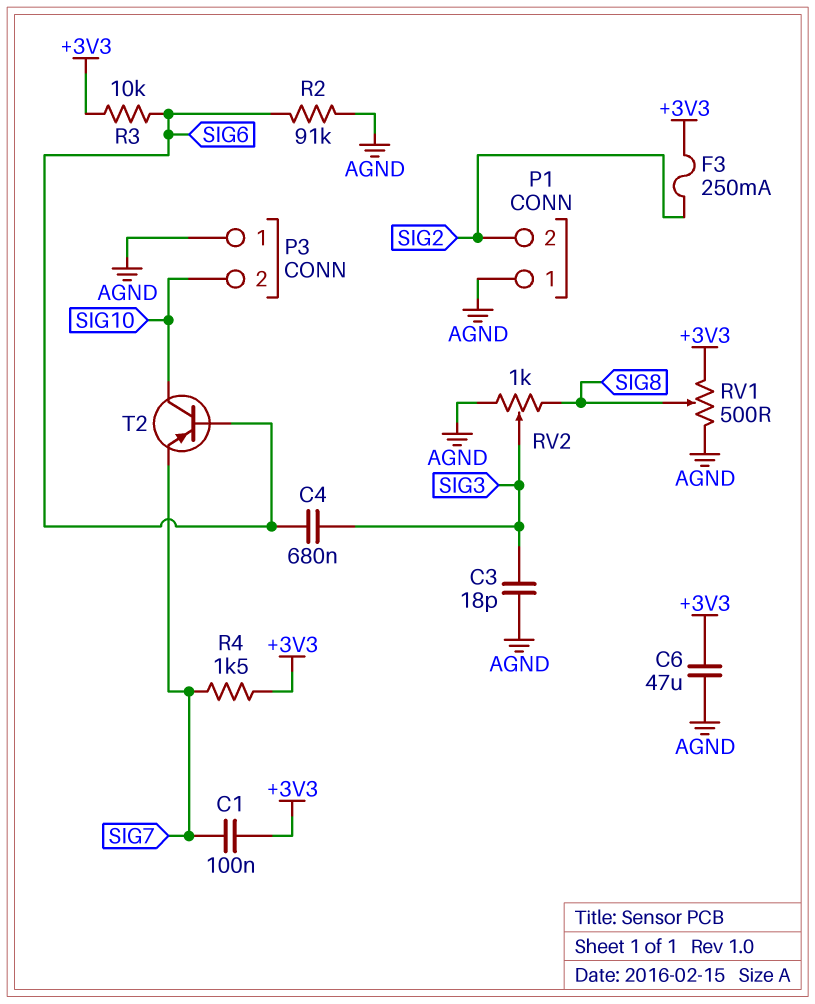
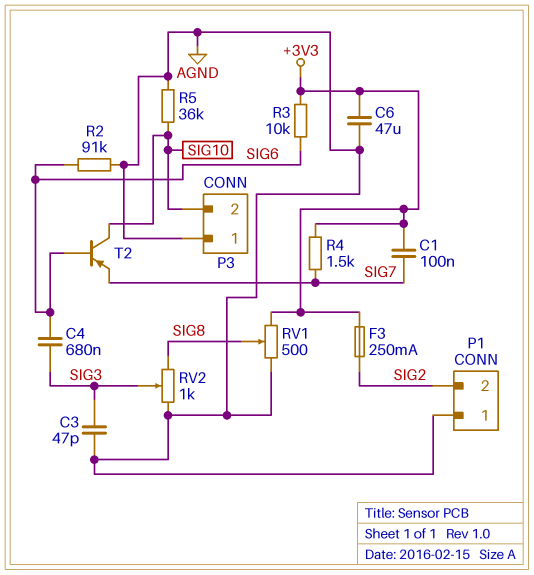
C3: 18pF (AGND, SIG3) -> 47pF (AGND, SIG3)
R5: none -> 36k (AGND, SIG10)

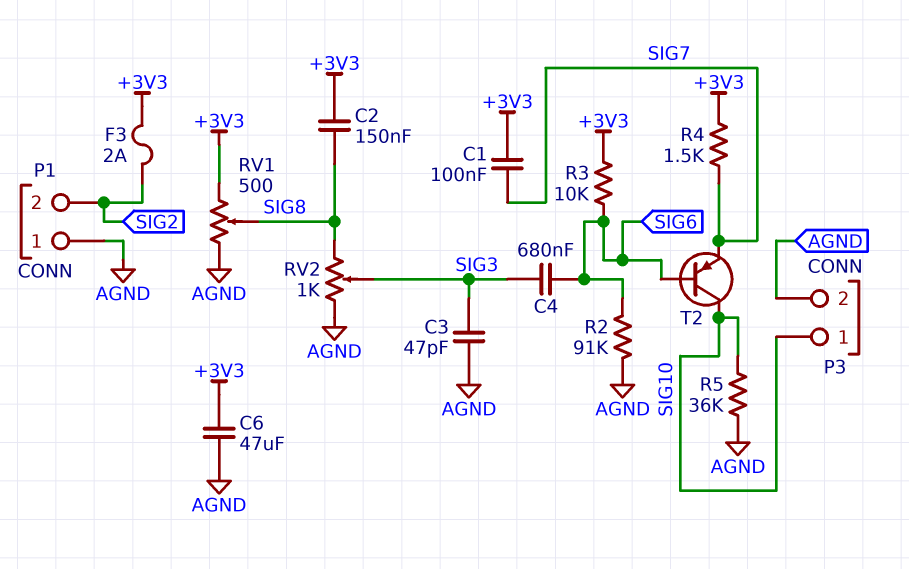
C2: none -> 150nF (+3V3, SIG8)
F3: 250mA (+3V3, SIG2) -> 2A (+3V3, SIG2)
P3 pin 1: AGND -> SIG10
P3 pin 2: SIG10 -> AGND

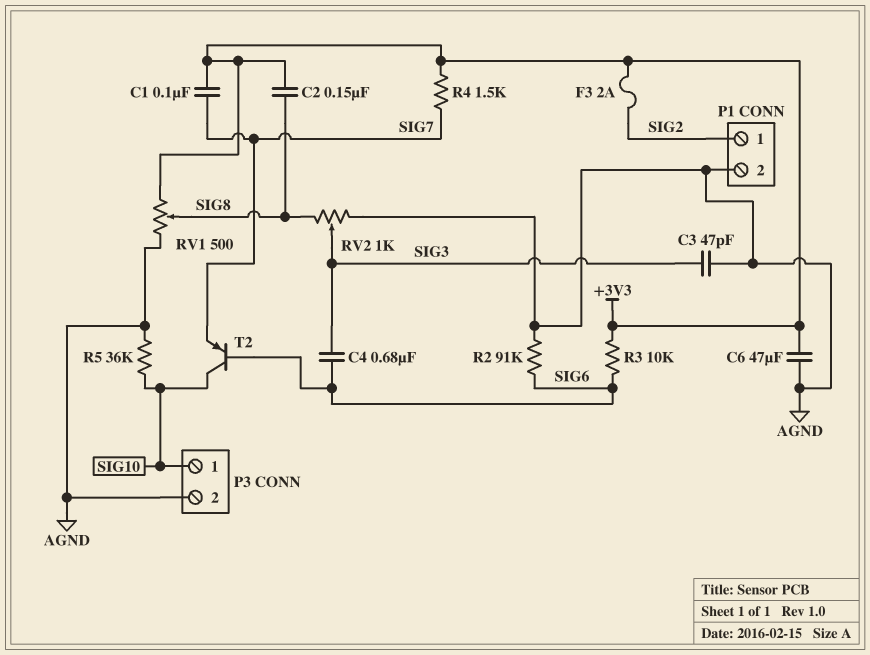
P1 pin 1: AGND -> SIG2
P1 pin 2: SIG2 -> AGND

